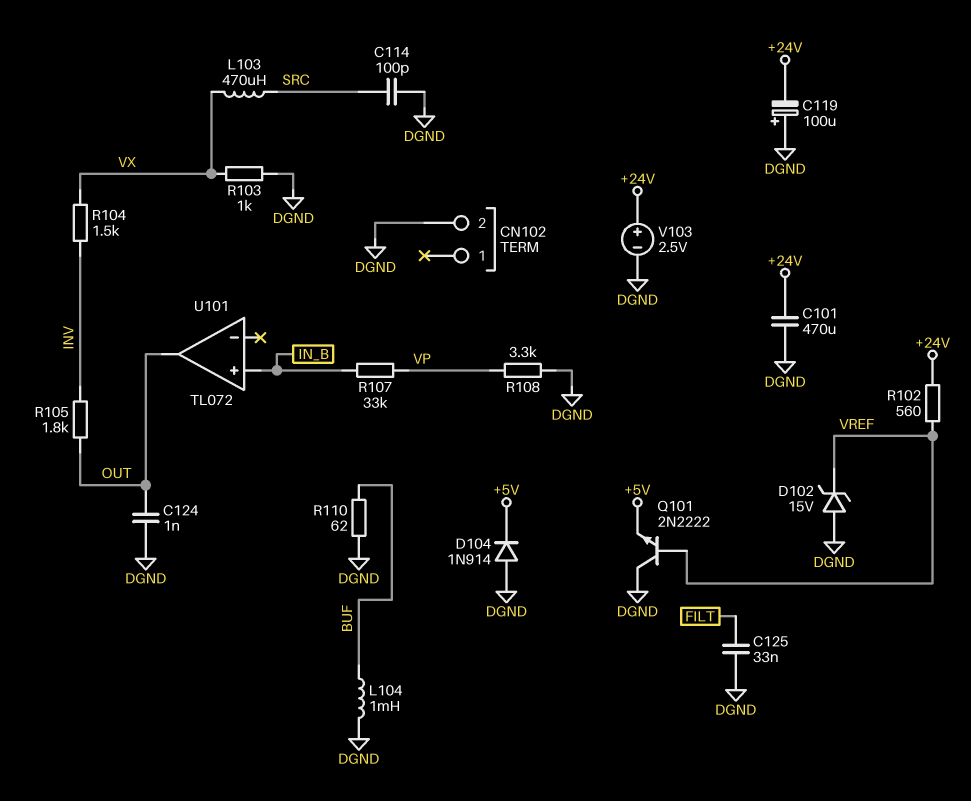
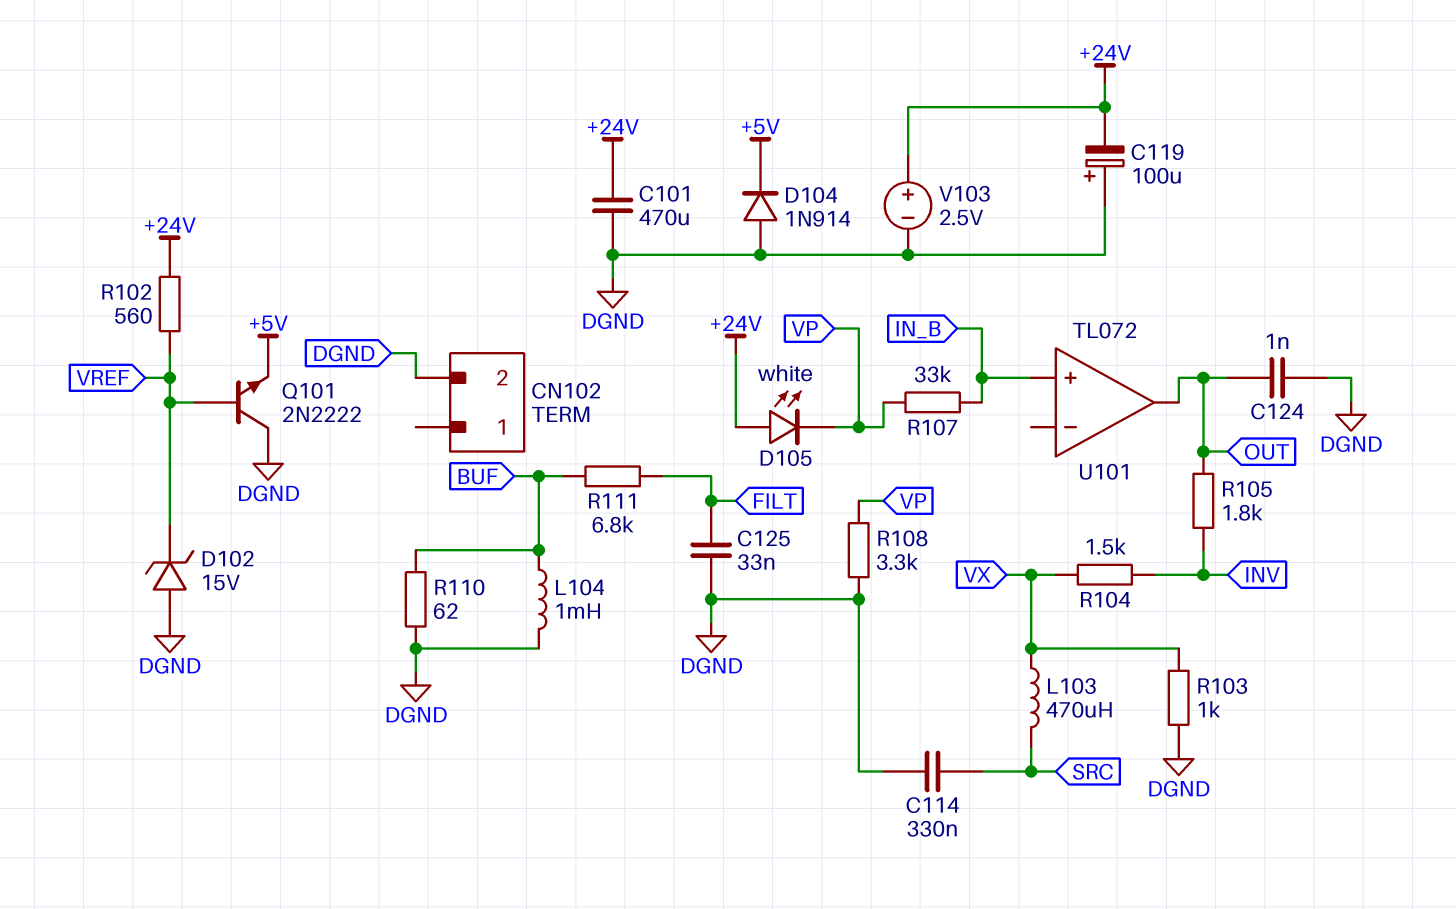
C114: 100pF (DGND, SRC) -> 330nF (DGND, SRC)
D105: none -> LED white (A +24V, K VP)
R111: none -> 6.8k (BUF, FILT)

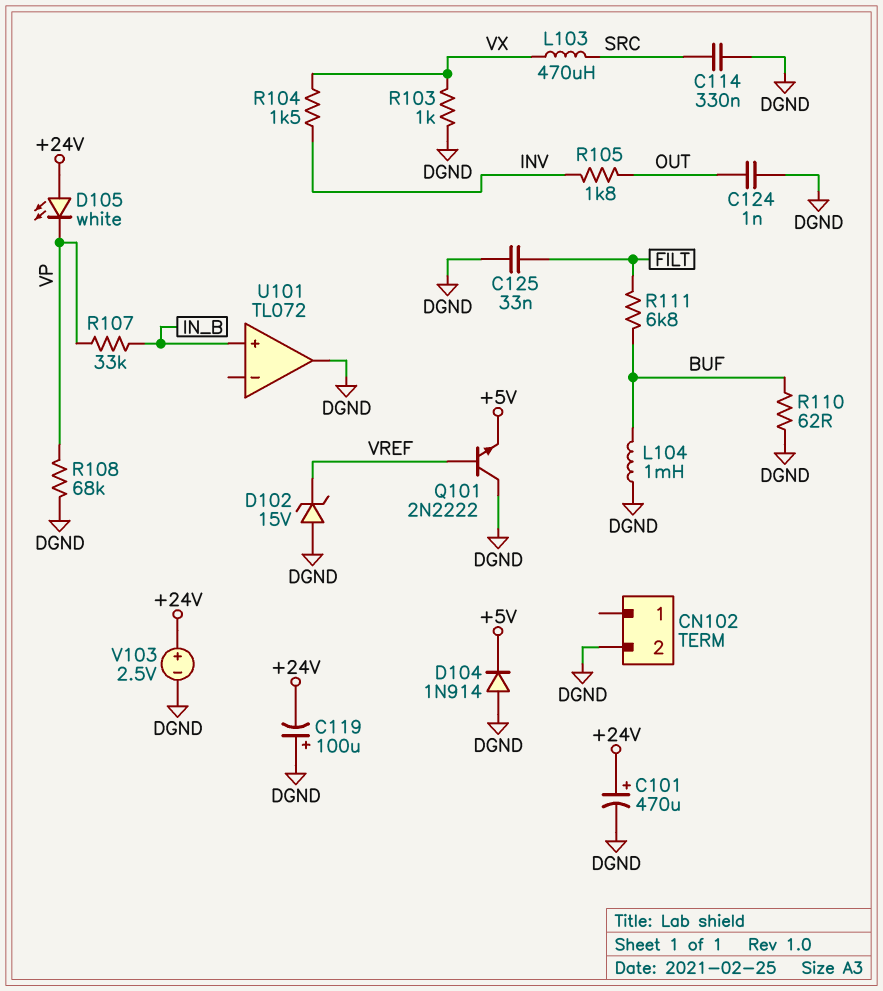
C101: 470uF (+24V, DGND) -> 470uF (plus +24V, minus DGND)
R102: 560 (+24V, VREF) -> none
R108: 3.3k (DGND, VP) -> 68k (DGND, VP)
U101 pin out: OUT -> DGND

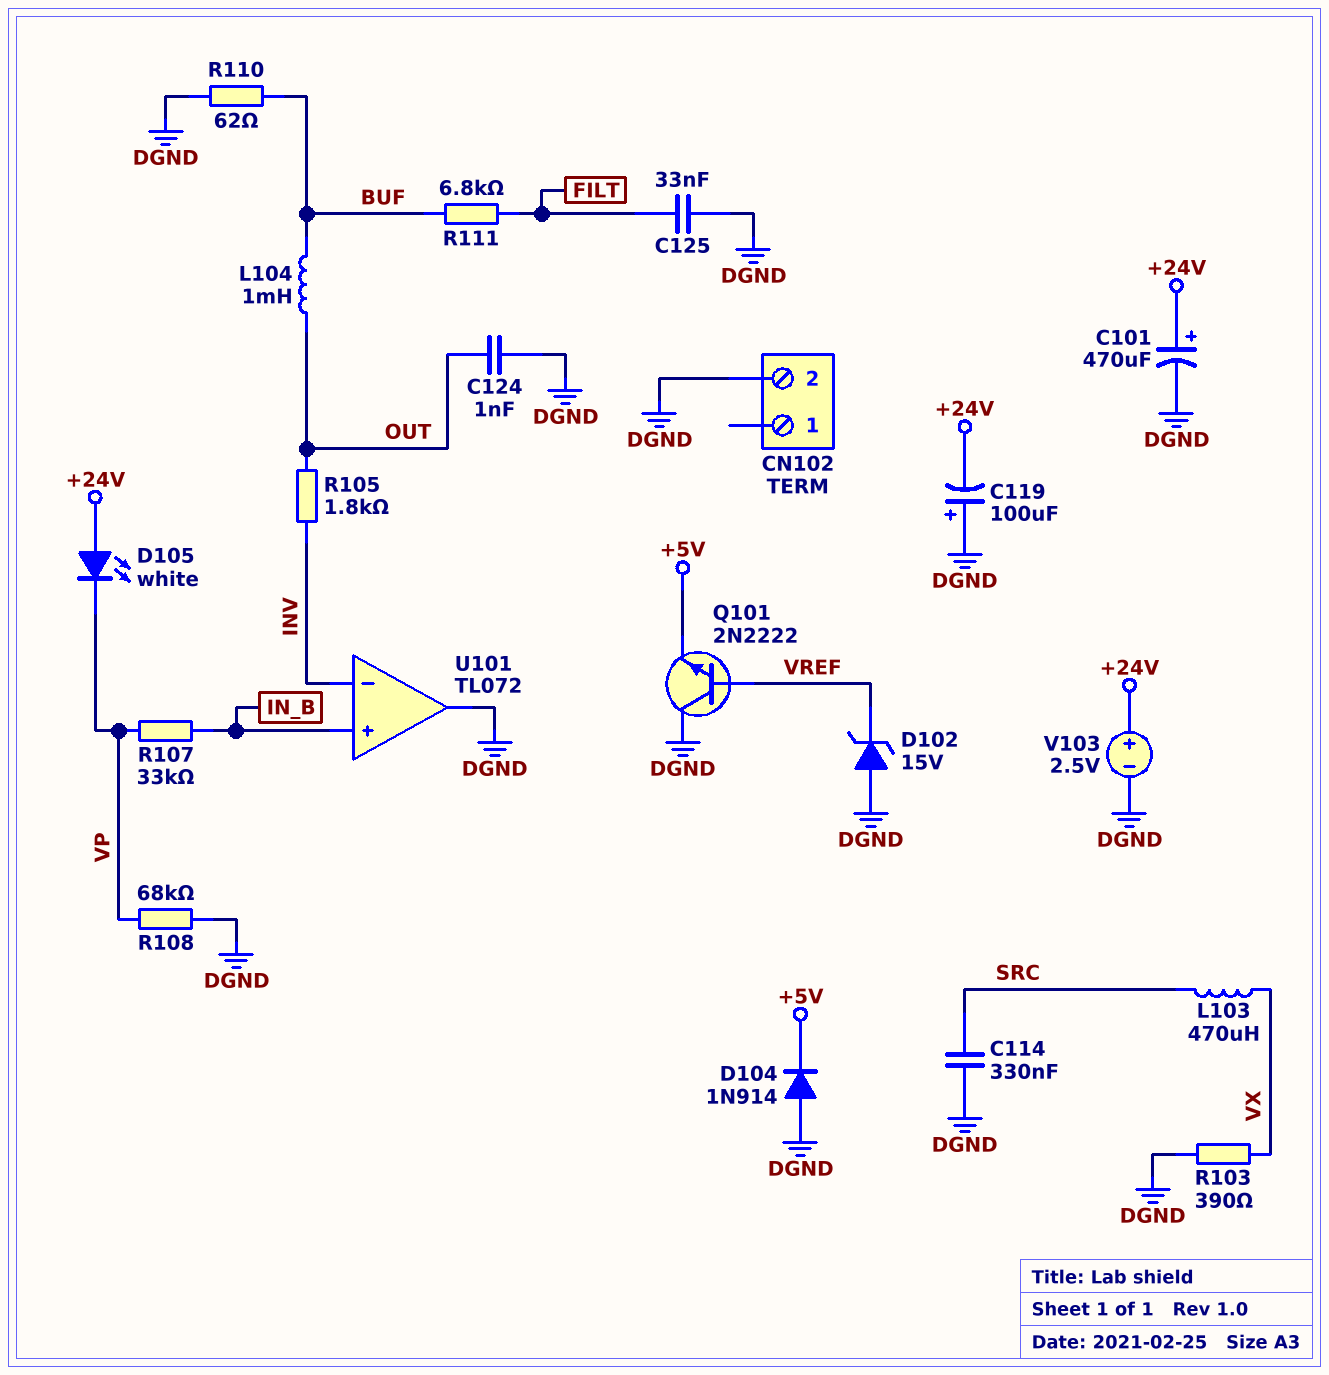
L104: 1mH (BUF, DGND) -> 1mH (BUF, OUT)
R103: 1k (DGND, VX) -> 390 (DGND, VX)
R104: 1.5k (INV, VX) -> none
U101 pin in-: none -> INV

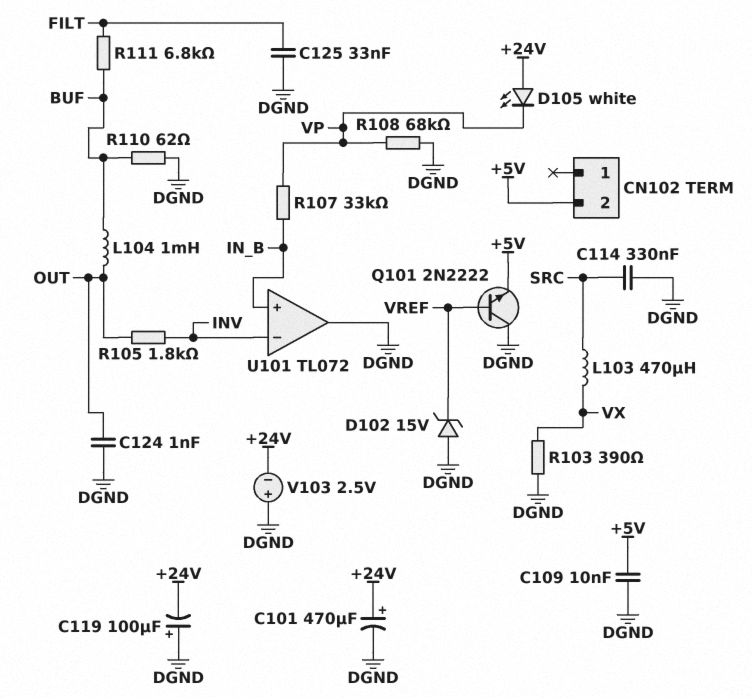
C109: none -> 10nF (+5V, DGND)
CN102 pin 2: DGND -> +5V
D104: diode 1N914 (A DGND, K +5V) -> none
V103: 2.5V (plus +24V, minus DGND) -> 2.5V (plus DGND, minus +24V)

